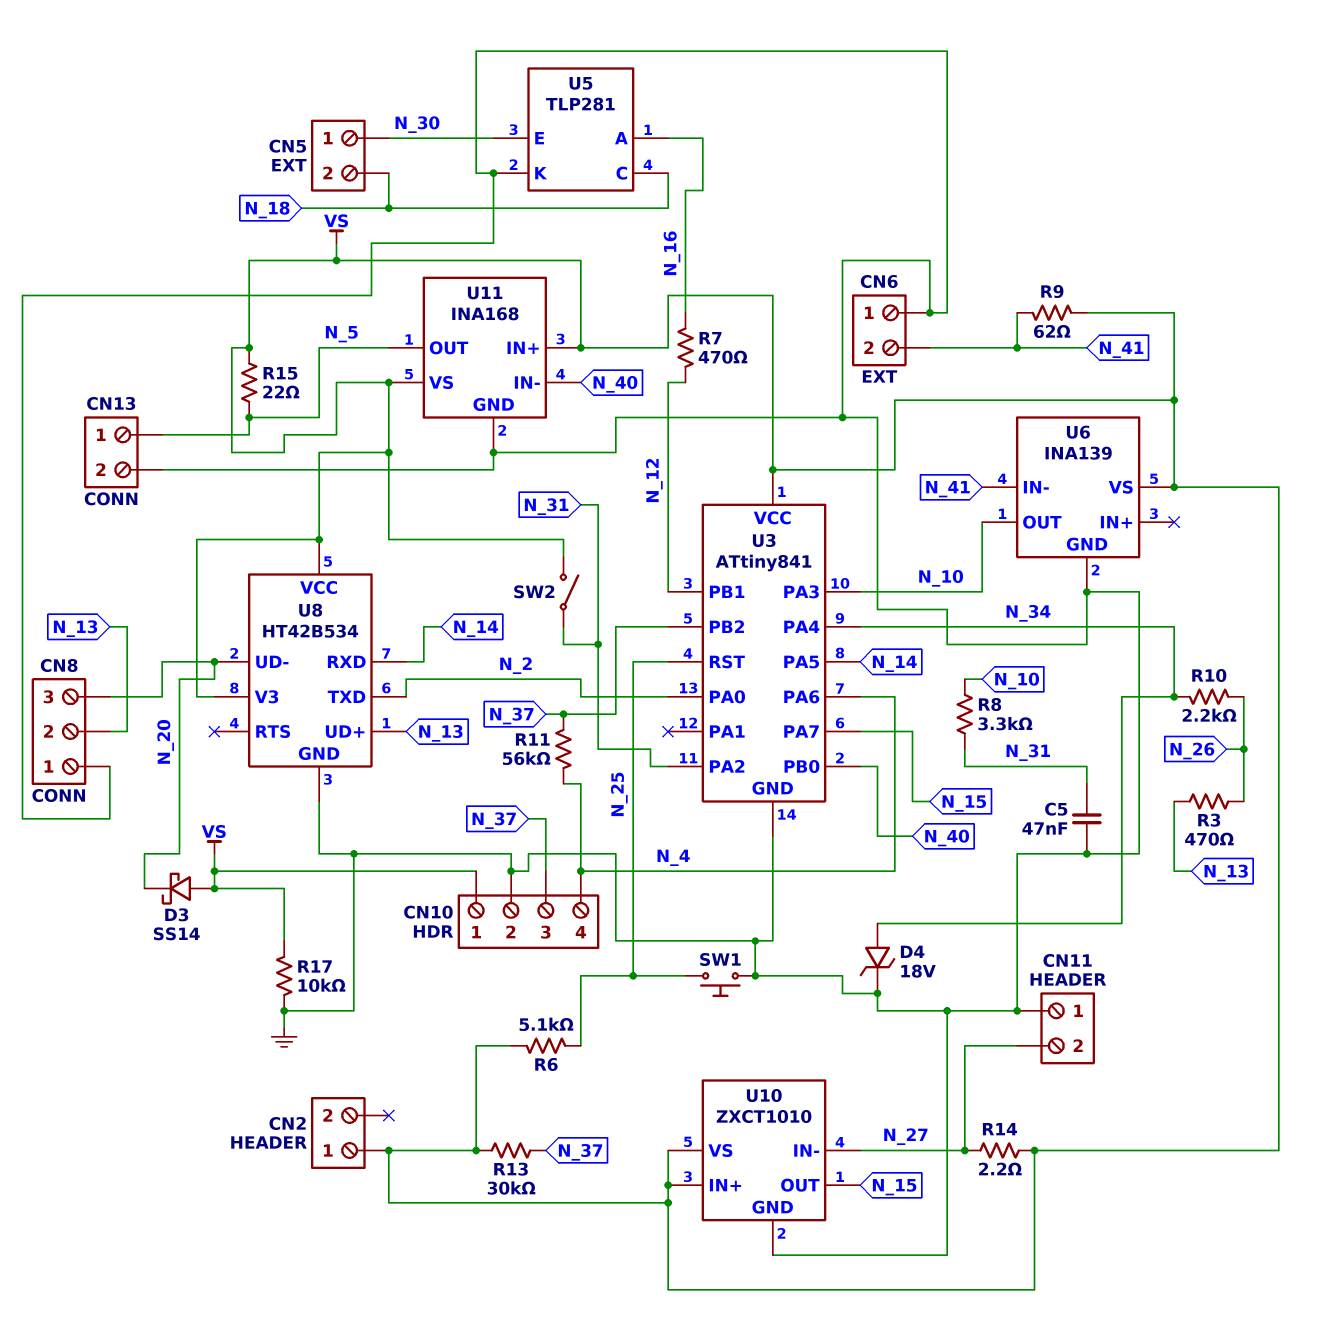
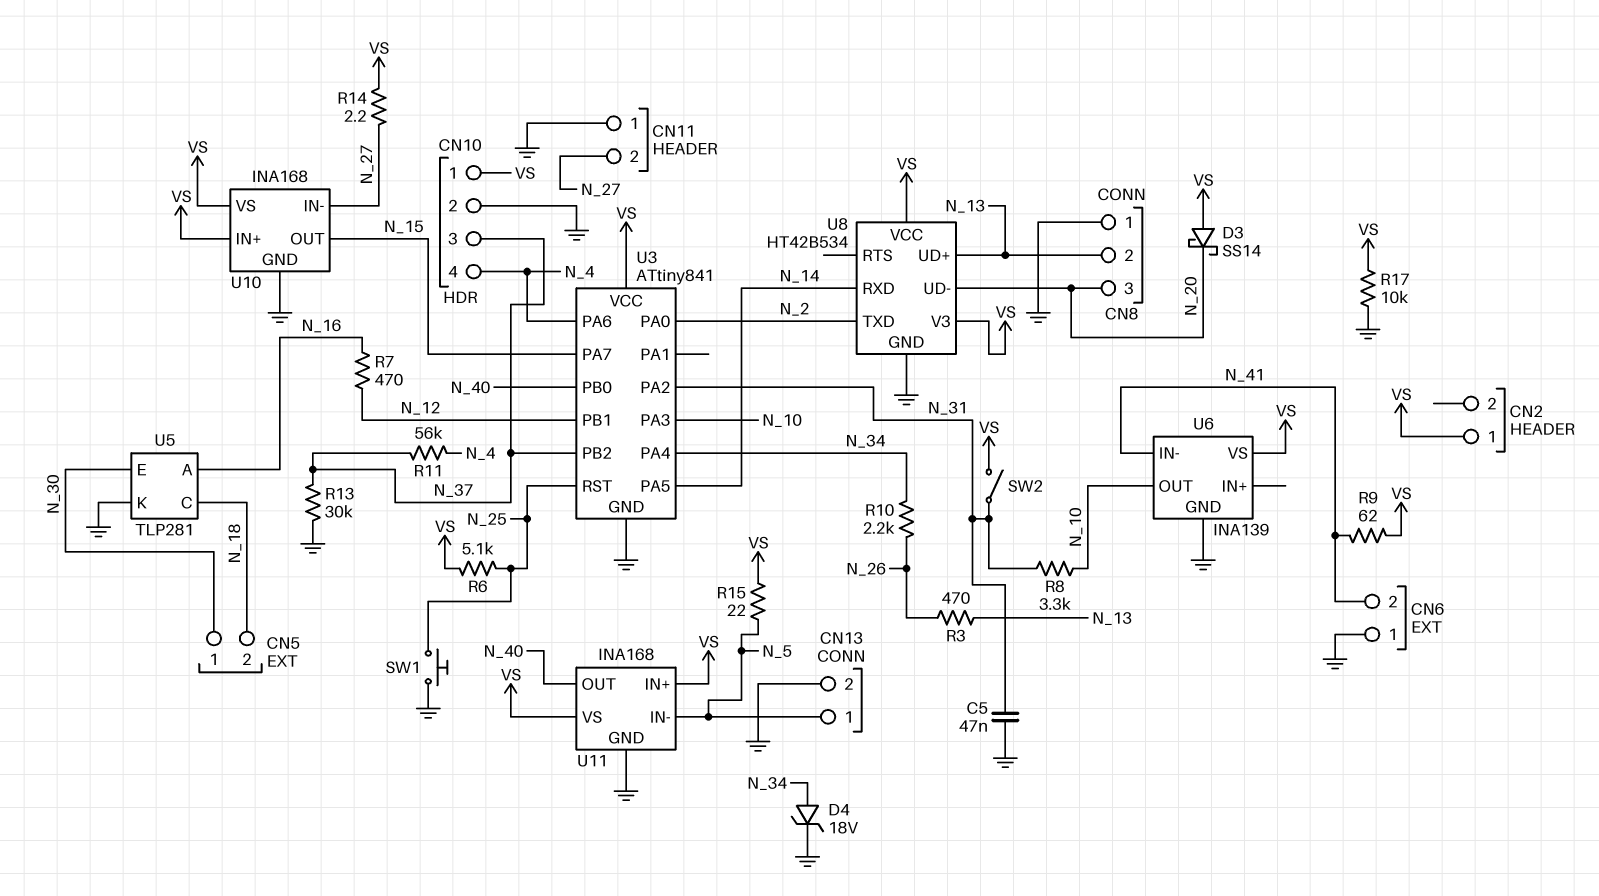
R13: 30k (N_37, VS) -> 30k (GND, N_37)
U10: ZXCT1010 -> INA168
U11 pin IN-: N_40 -> N_5
U11 pin OUT: N_5 -> N_40

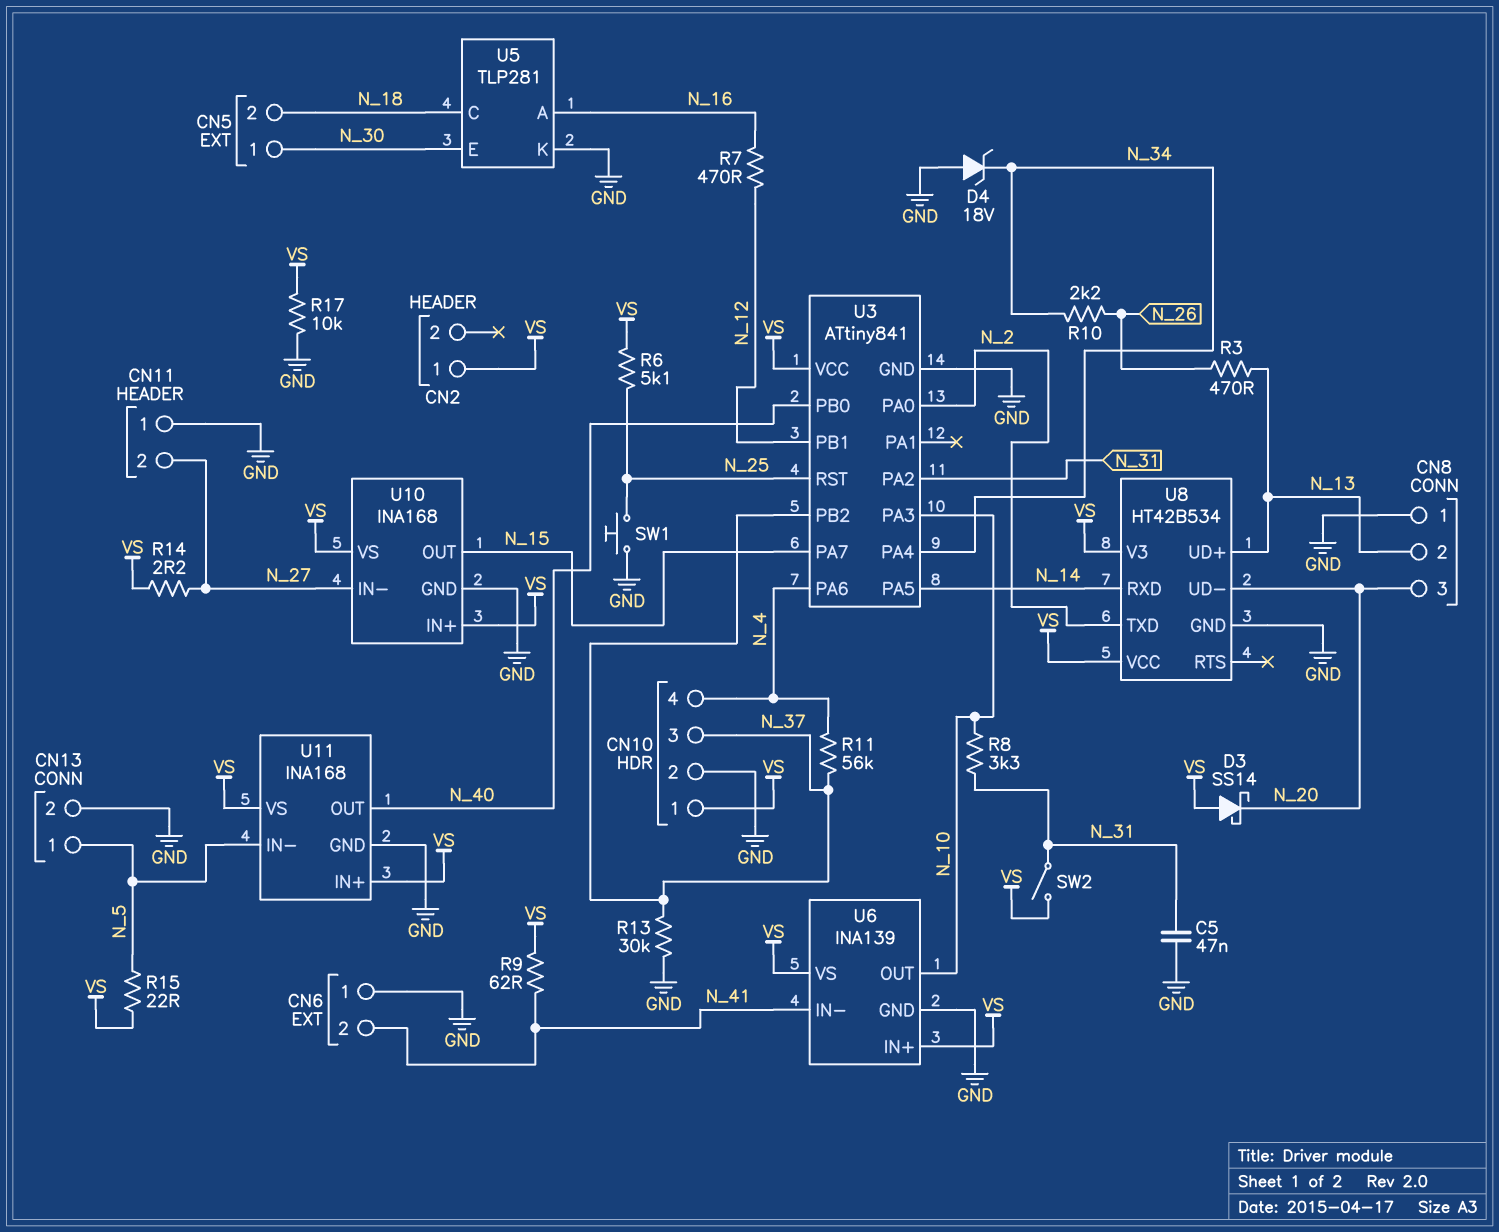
D4: zener 18V (A N_34, K GND) -> zener 18V (A GND, K N_34)
U6 pin IN+: none -> VS

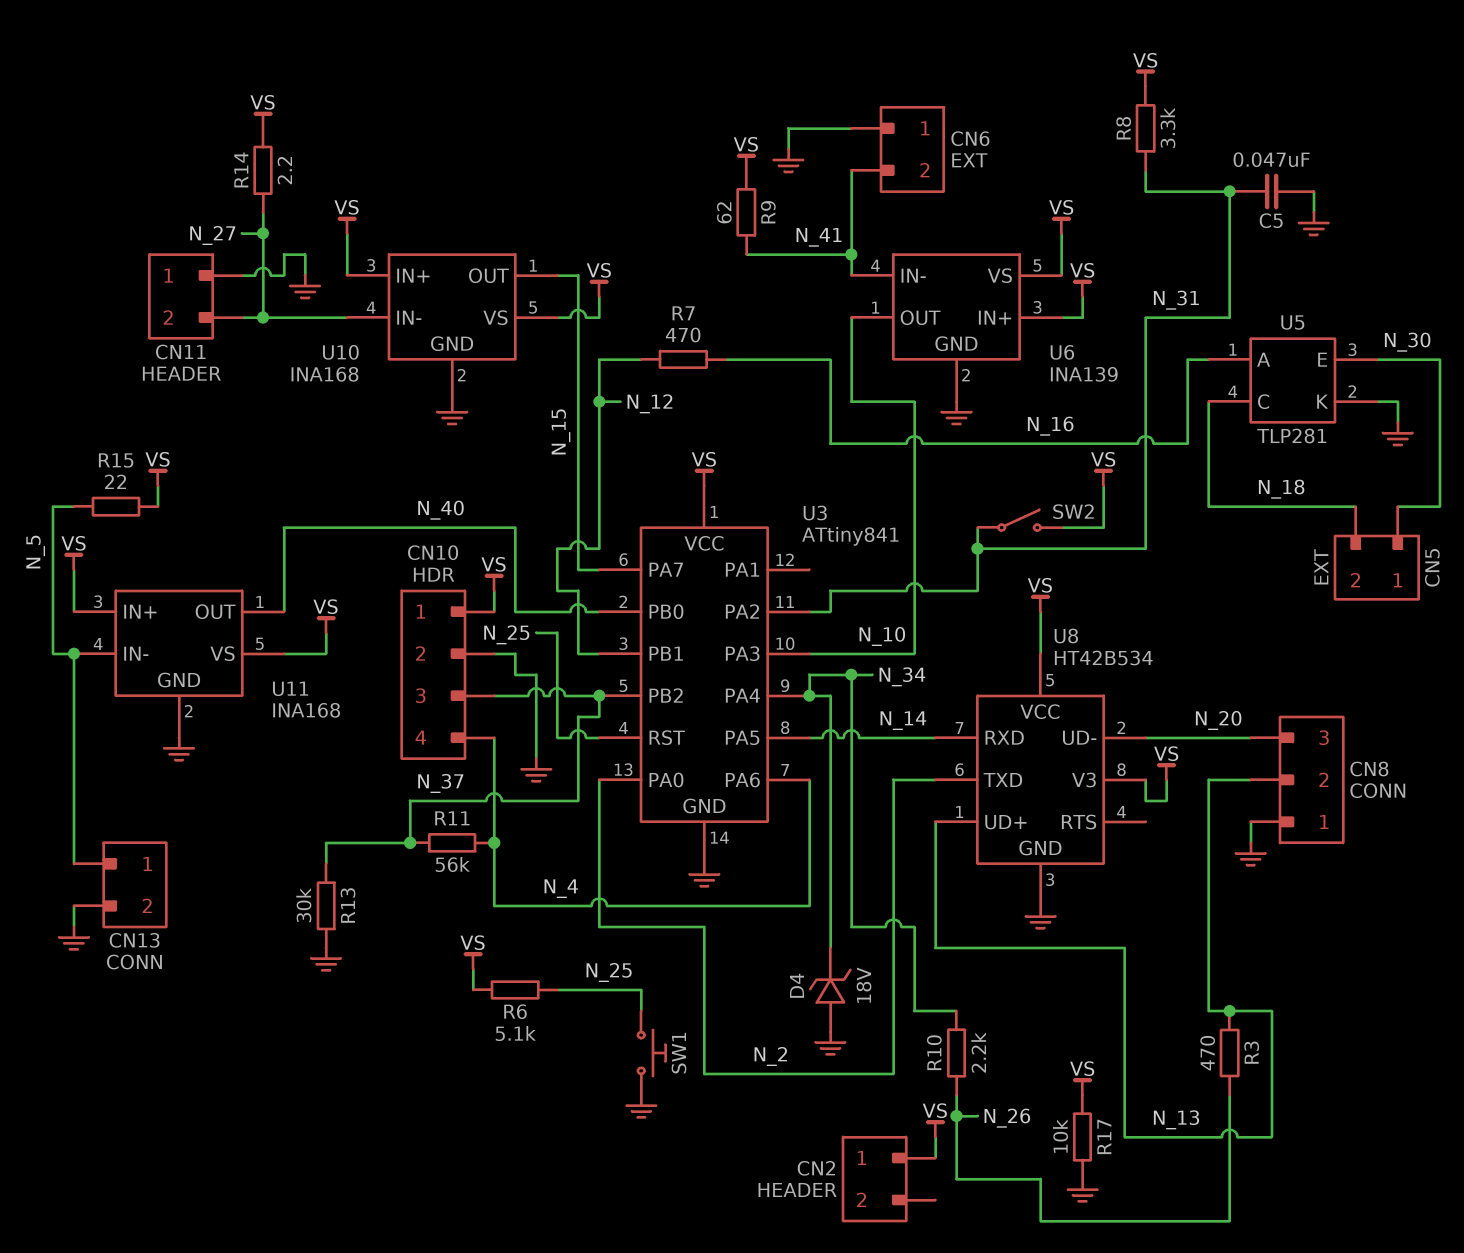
D3: schottky SS14 (A VS, K N_20) -> none
R8: 3.3k (N_10, N_31) -> 3.3k (N_31, VS)

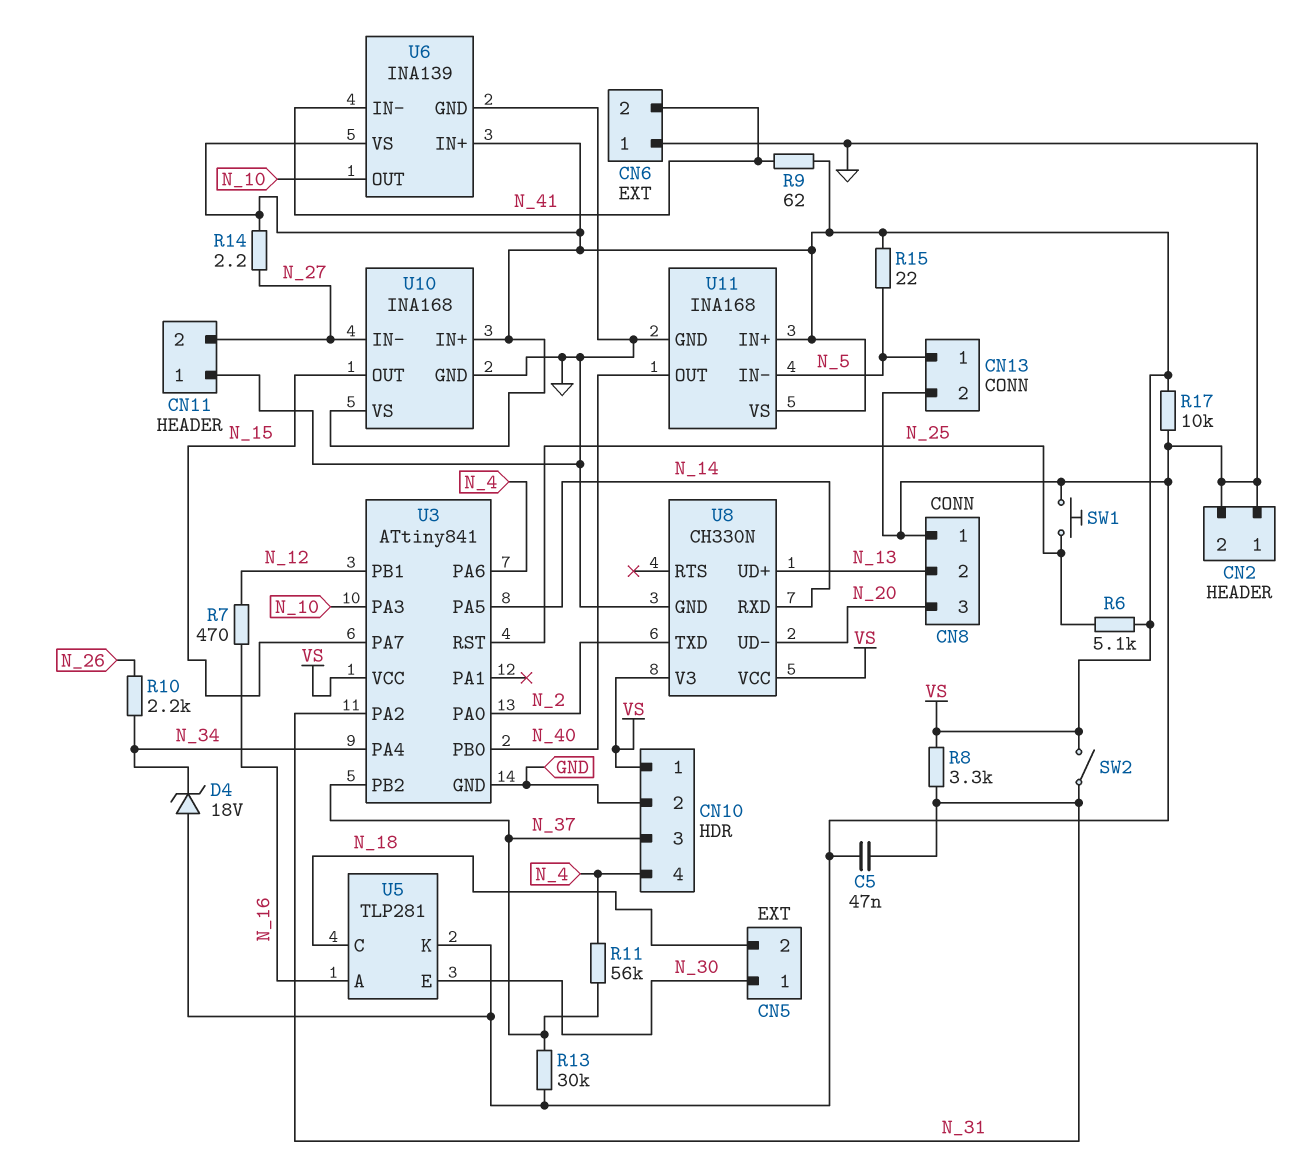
CN2 pin 1: VS -> GND
CN2 pin 2: none -> GND
R3: 470 (N_13, N_26) -> none
U8: HT42B534 -> CH330N

